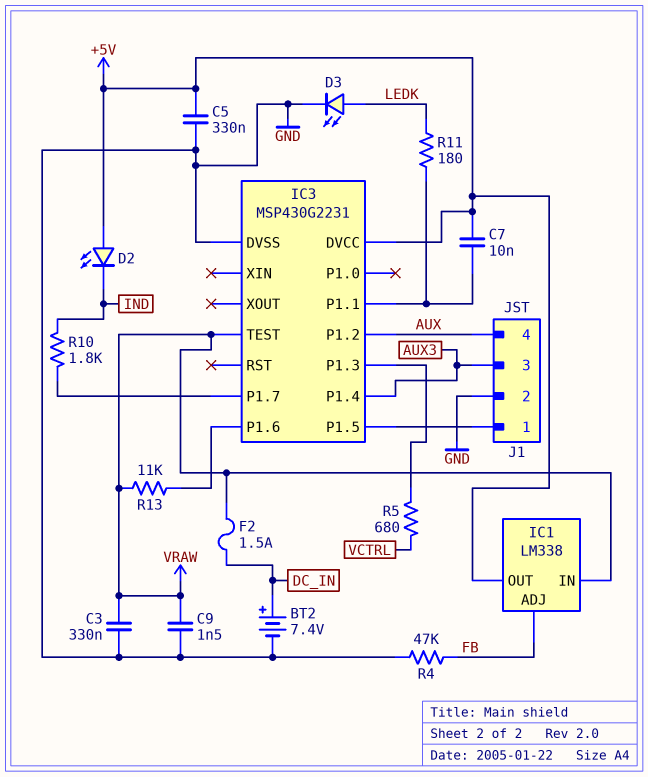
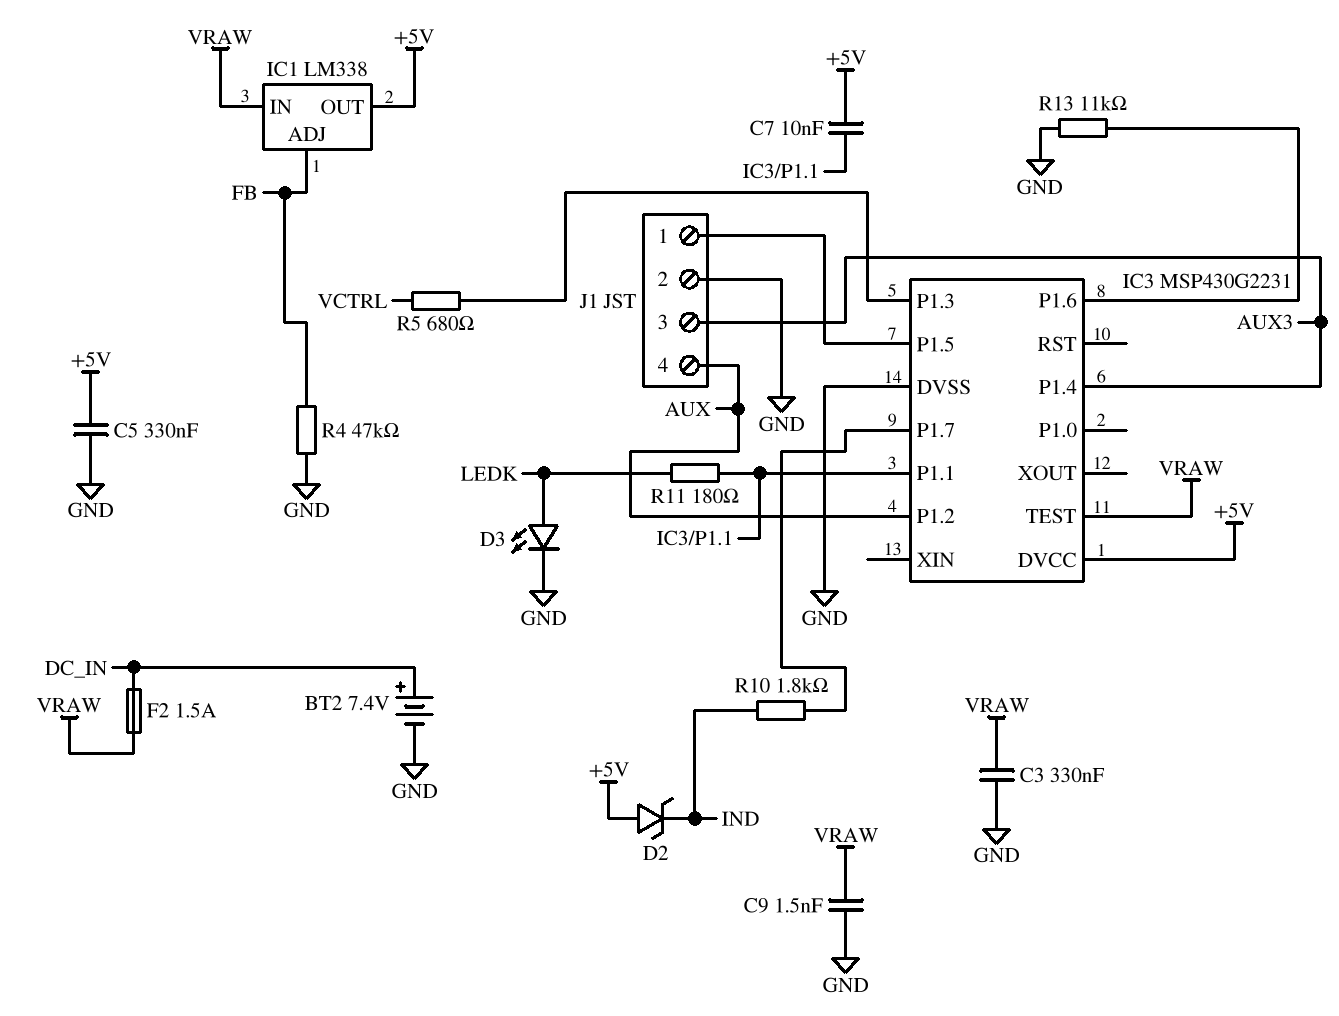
D2: LED (A +5V, K IND) -> zener (A +5V, K IND)
R13: 11k (IC3/P1.6, VRAW) -> 11k (GND, IC3/P1.6)

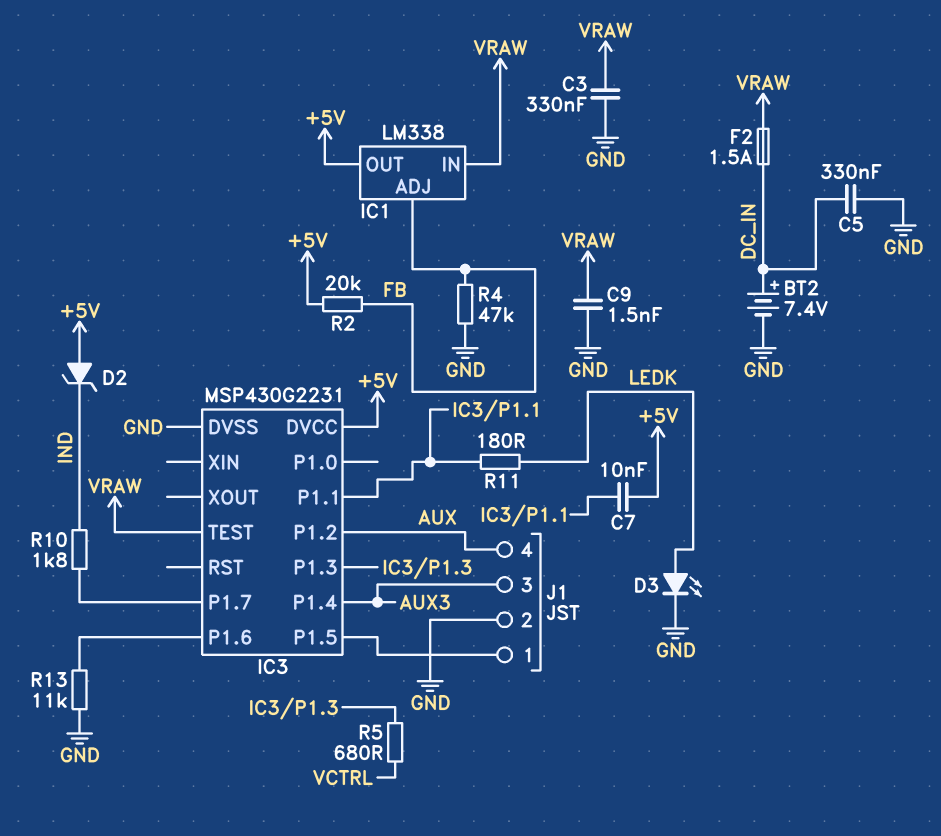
C5: 330nF (+5V, GND) -> 330nF (DC_IN, GND)
R2: none -> 20k (+5V, FB)

